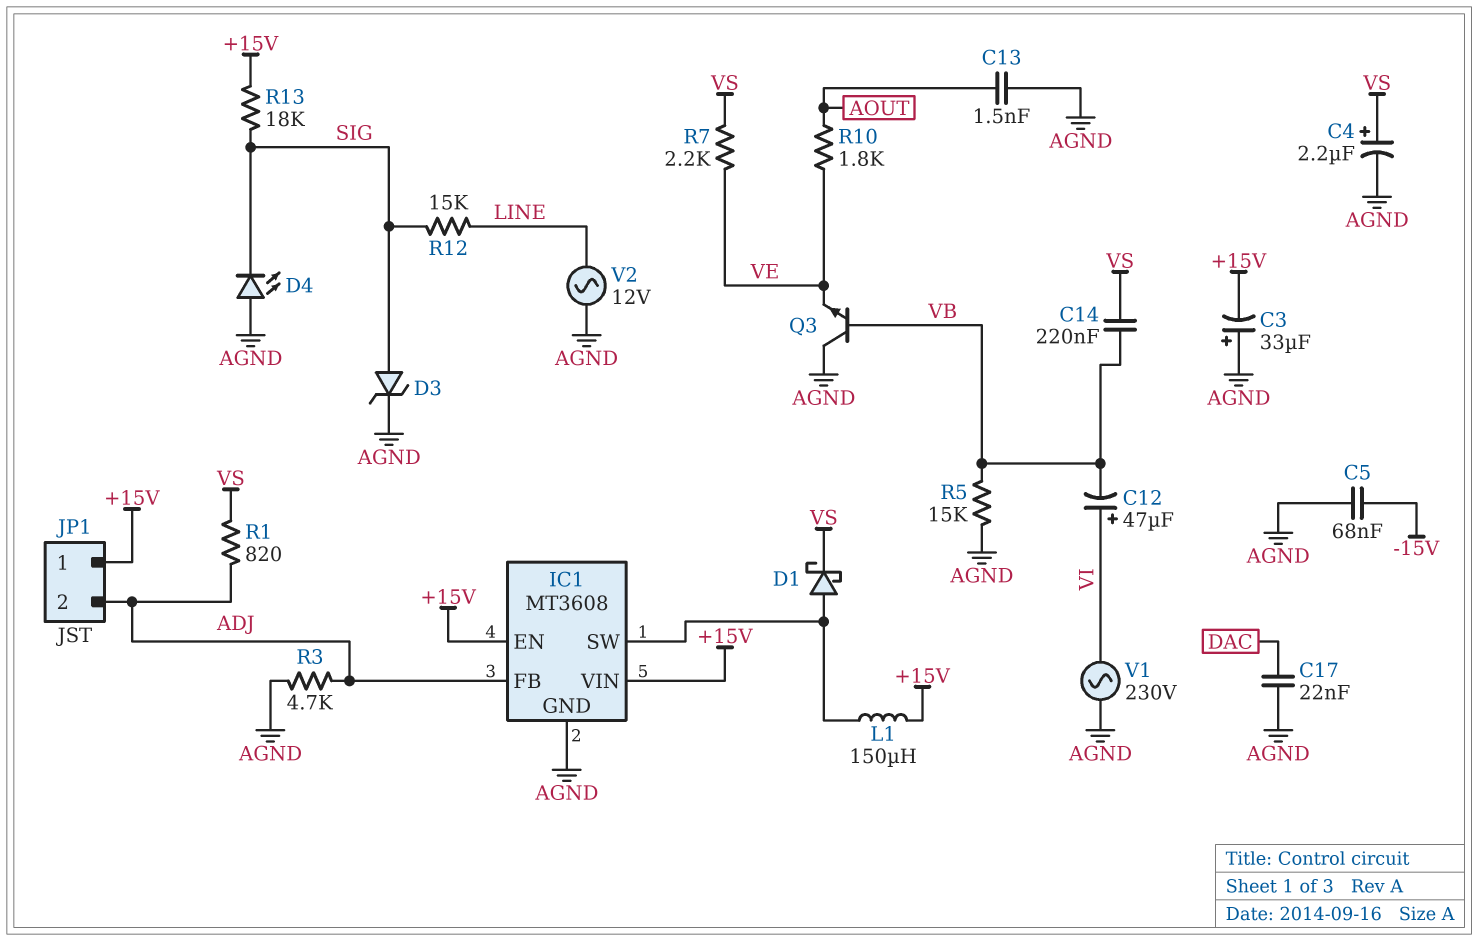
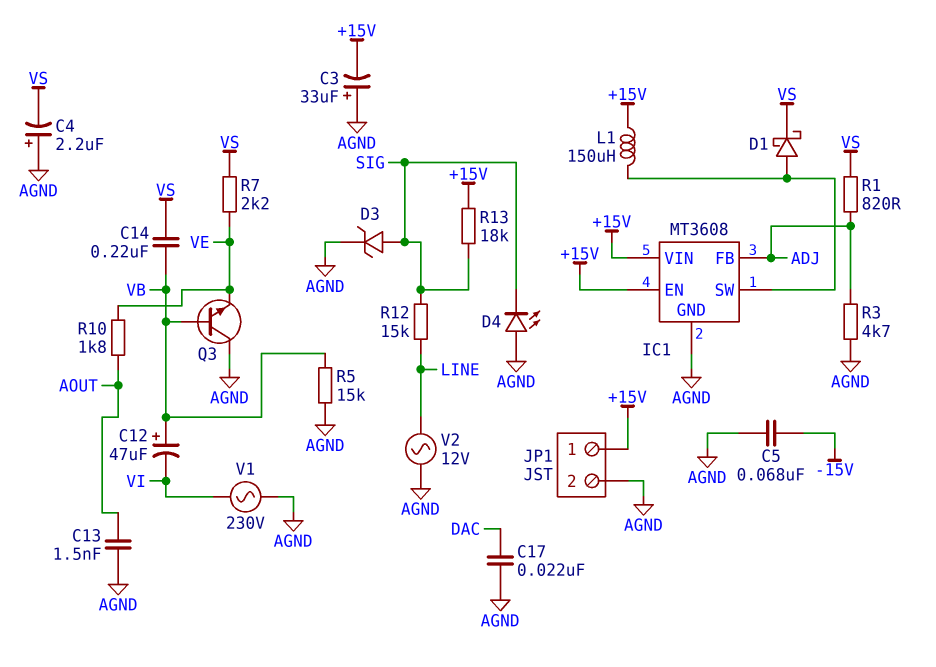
C4: 2.2uF (plus VS, minus AGND) -> 2.2uF (plus AGND, minus VS)
C12: 47uF (plus VI, minus VB) -> 47uF (plus VB, minus VI)
JP1 pin 2: ADJ -> AGND

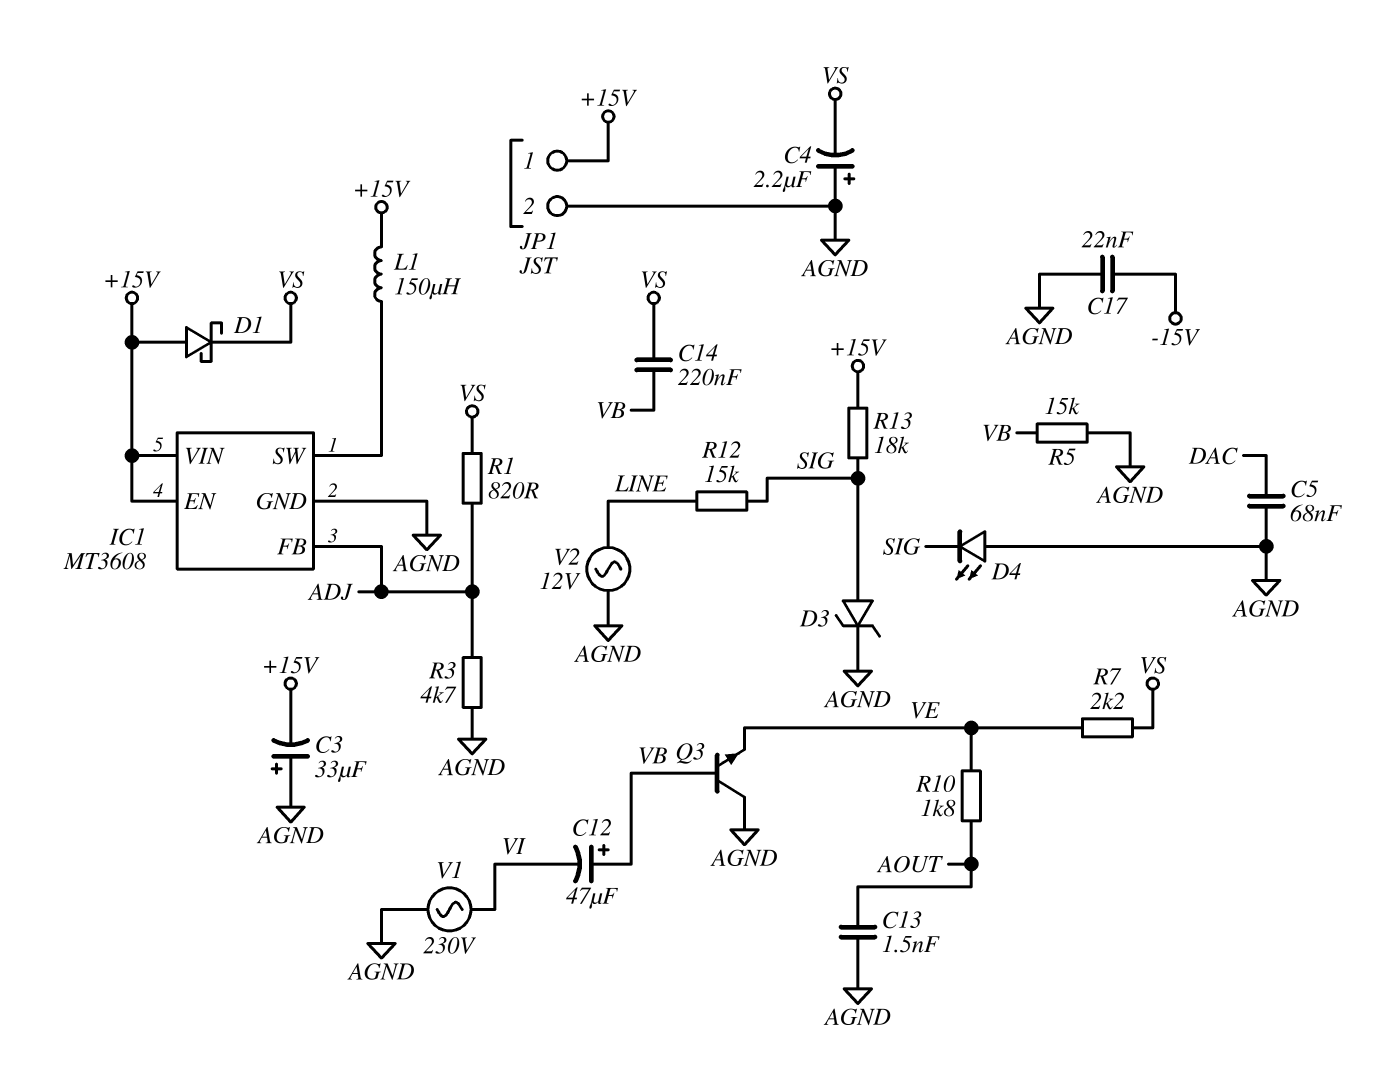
C5: 68nF (-15V, AGND) -> 68nF (AGND, DAC)
C17: 22nF (AGND, DAC) -> 22nF (-15V, AGND)
D1: schottky (A IC1/SW, K VS) -> schottky (A +15V, K VS)

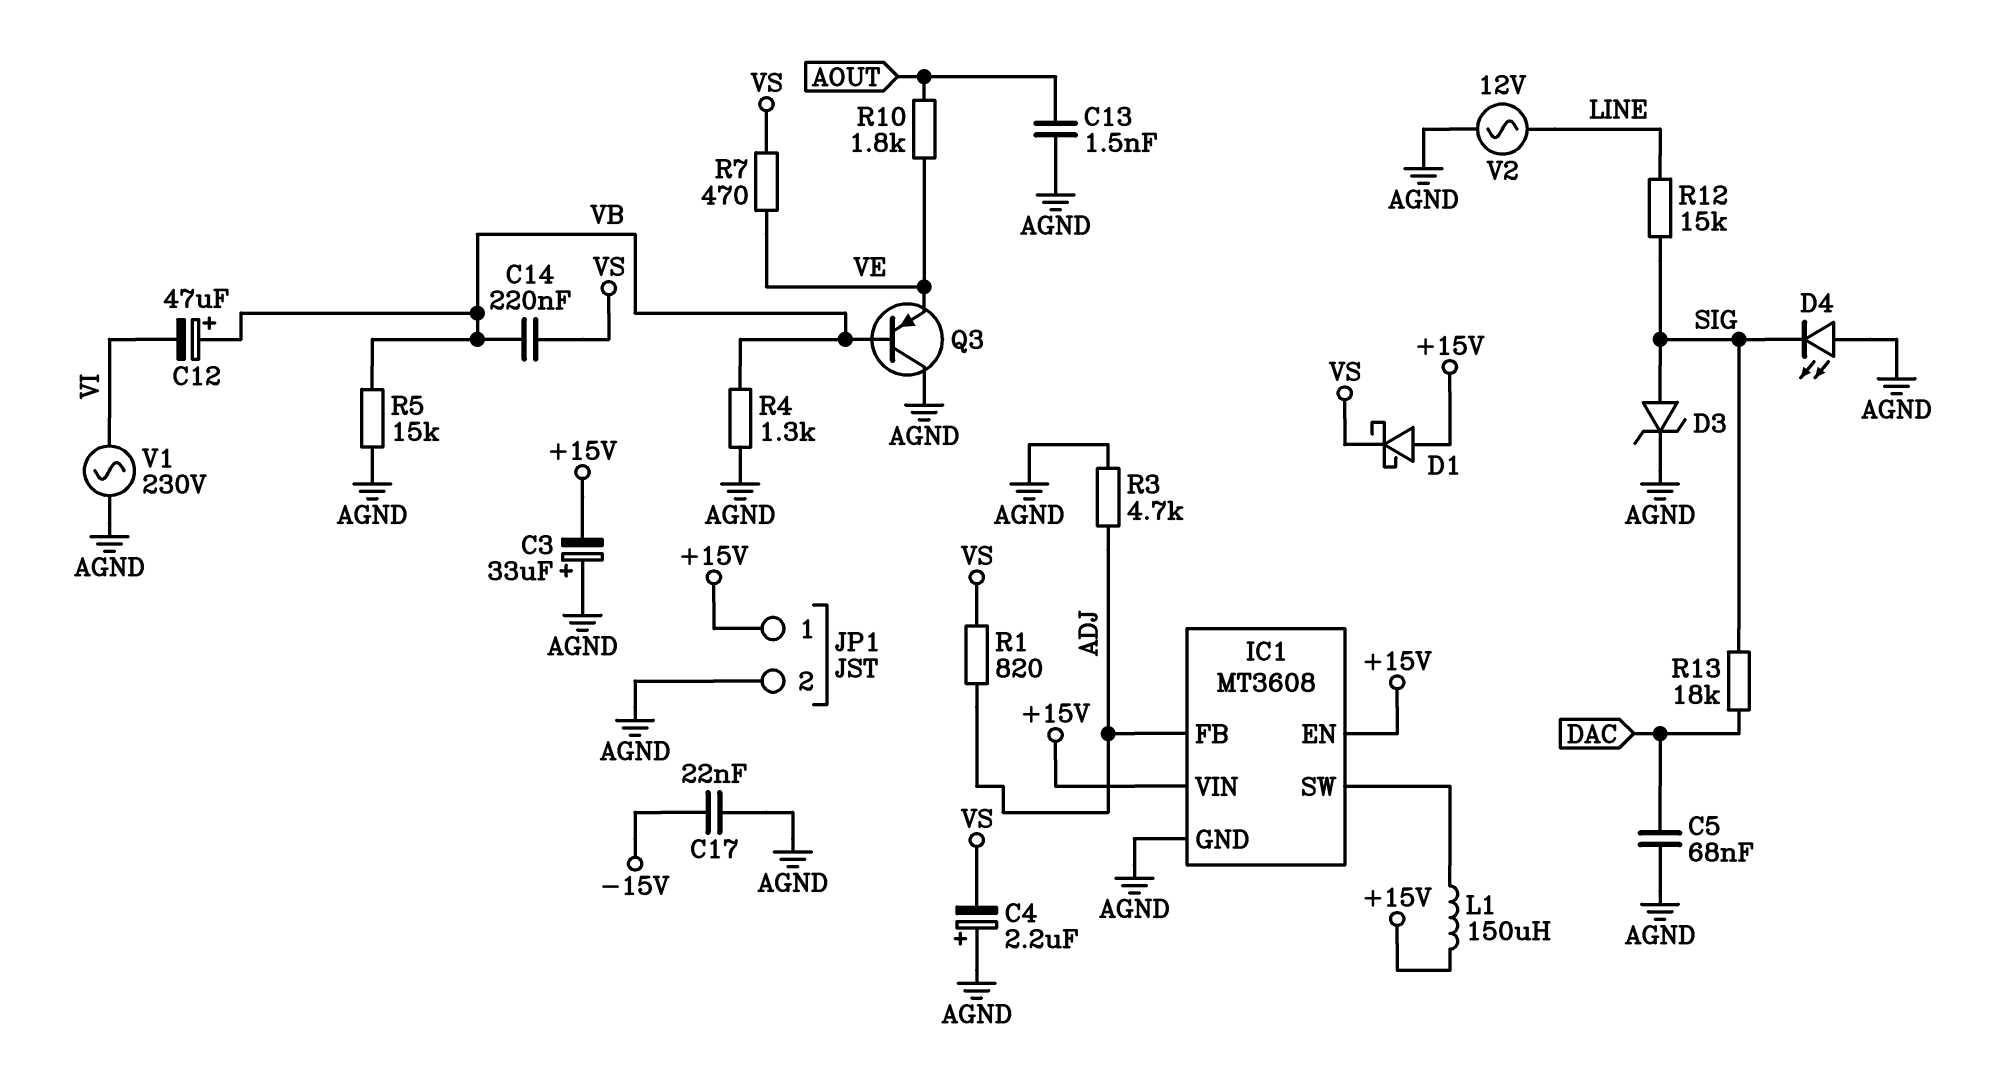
Q3: NPN (B VB, C AGND, E VE) -> PNP (B VB, C AGND, E VE)
R4: none -> 1.3k (AGND, VB)
R7: 2.2k (VE, VS) -> 470 (VE, VS)
R13: 18k (+15V, SIG) -> 18k (DAC, SIG)

